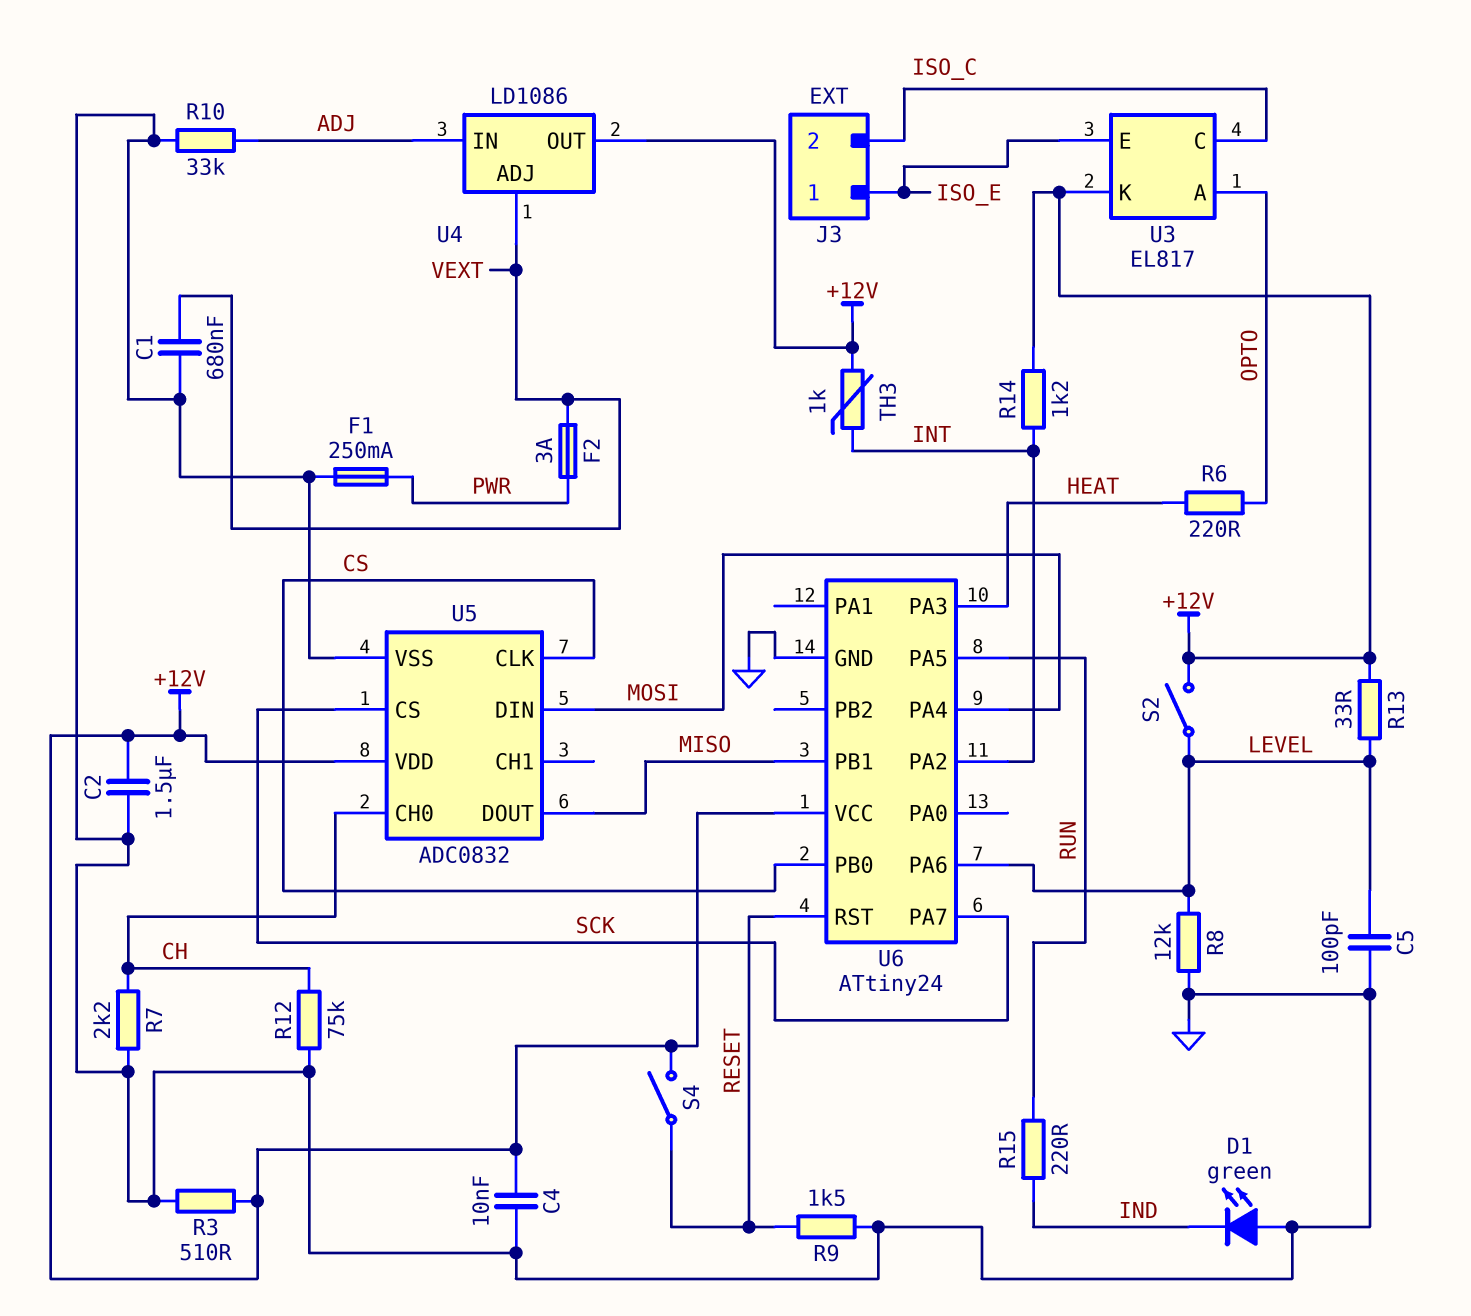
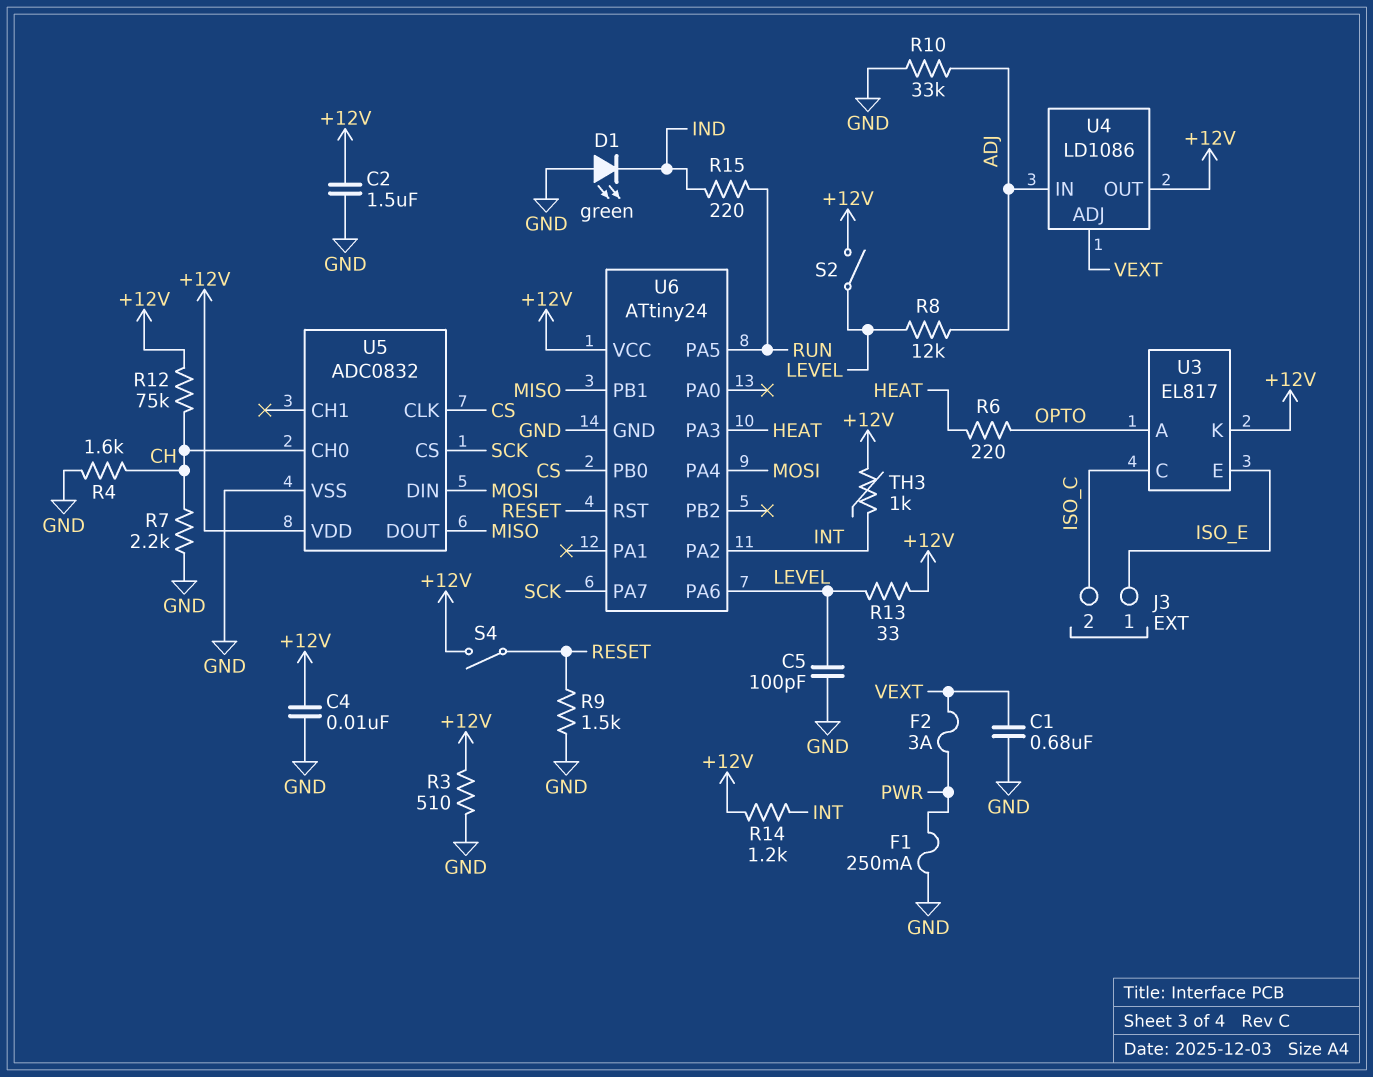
R4: none -> 1.6k (CH, GND)
R8: 12k (GND, LEVEL) -> 12k (ADJ, LEVEL)
R12: 75k (CH, GND) -> 75k (+12V, CH)

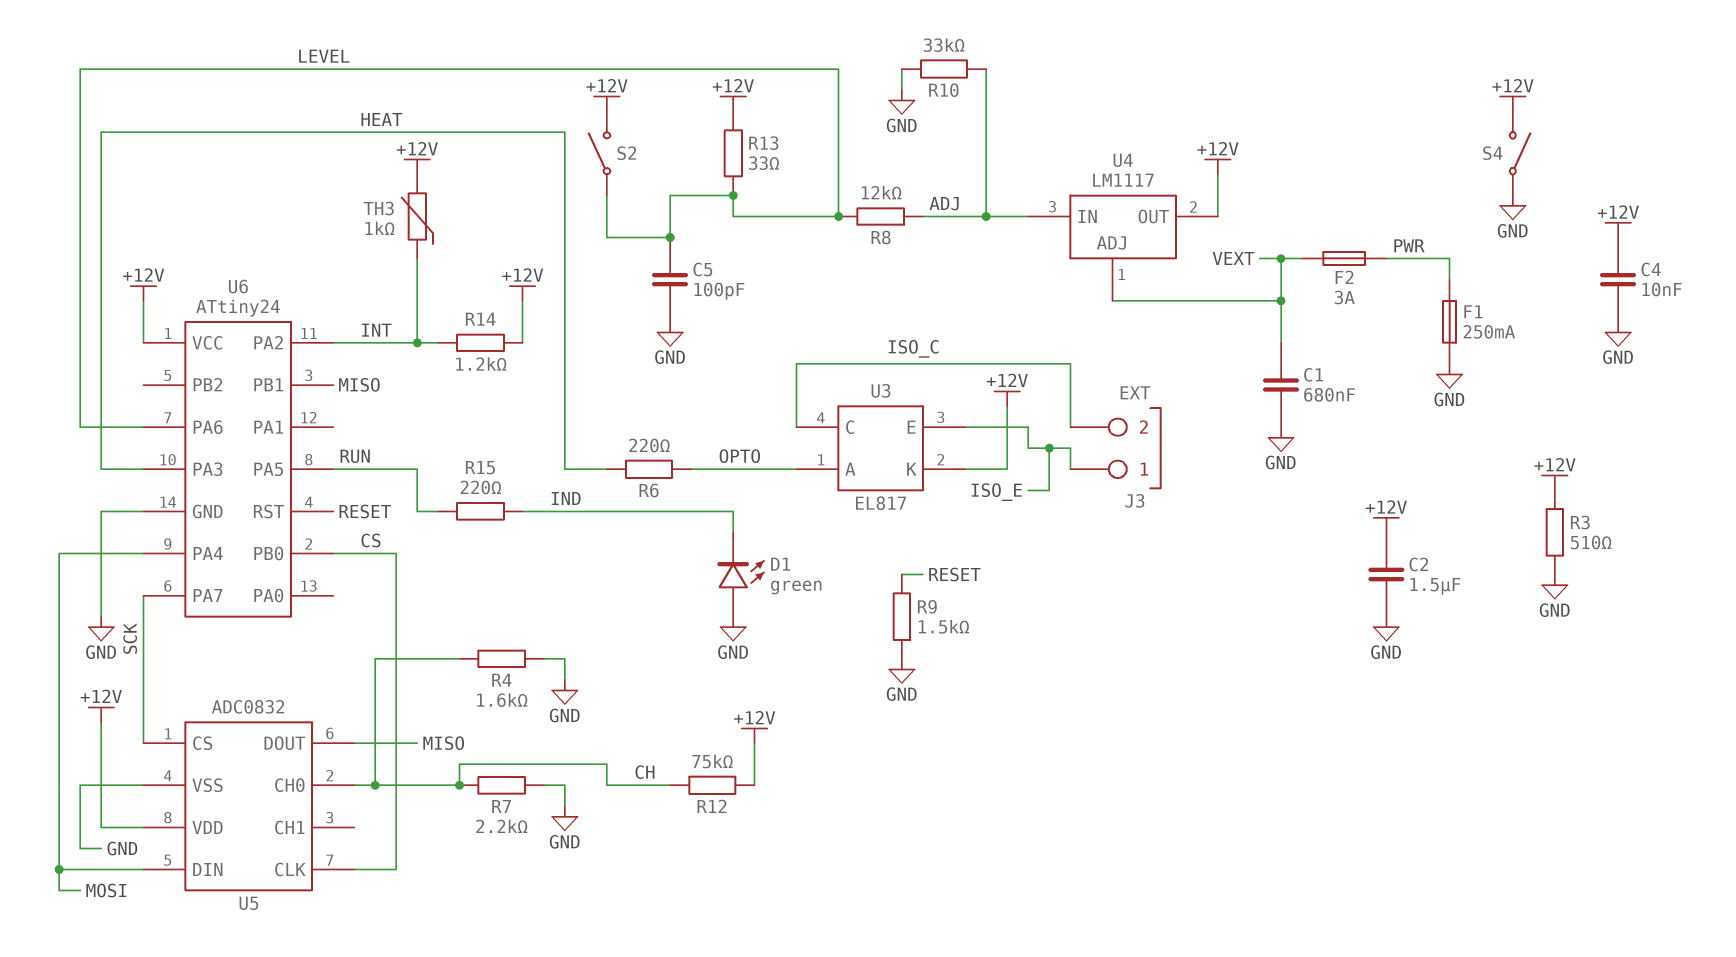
S4: switch (+12V, RESET) -> switch (+12V, GND)
U4: LD1086 -> LM1117

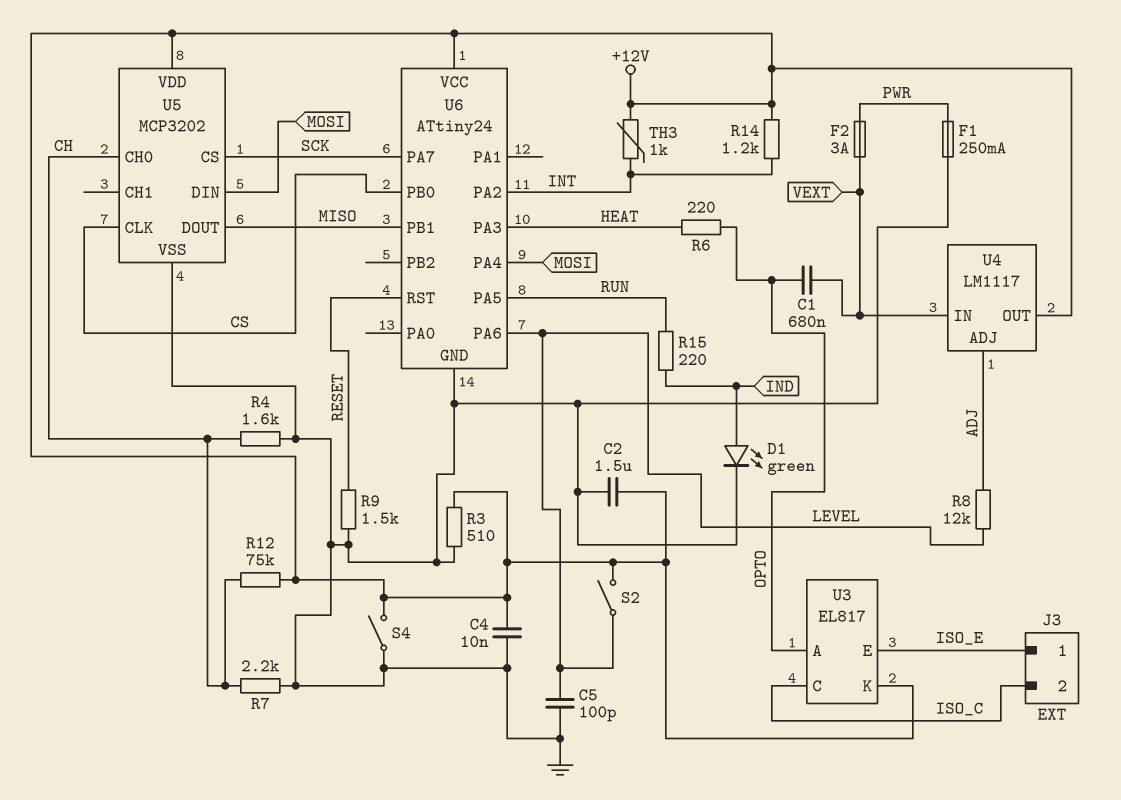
C1: 680nF (GND, VEXT) -> 680nF (OPTO, VEXT)
D1: LED green (A GND, K IND) -> LED green (A IND, K GND)
R10: 33k (ADJ, GND) -> none
R13: 33 (+12V, LEVEL) -> none
U4 pin ADJ: VEXT -> ADJ
U4 pin IN: ADJ -> VEXT
U5: ADC0832 -> MCP3202

